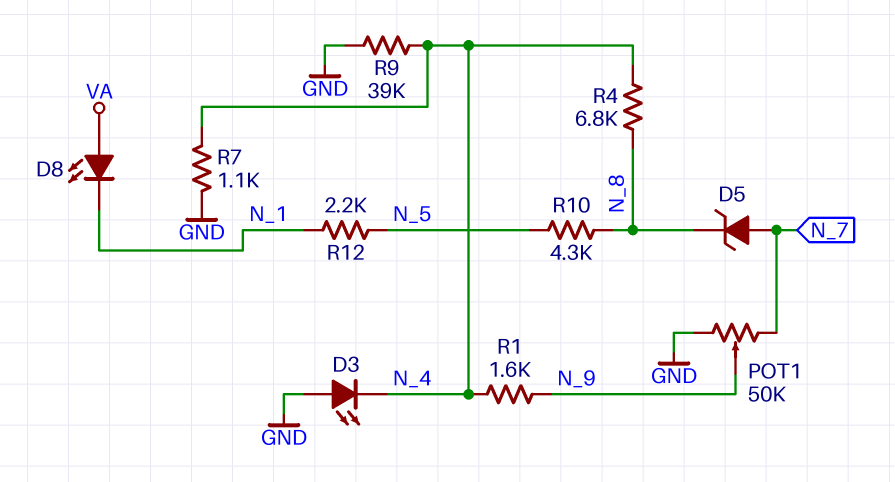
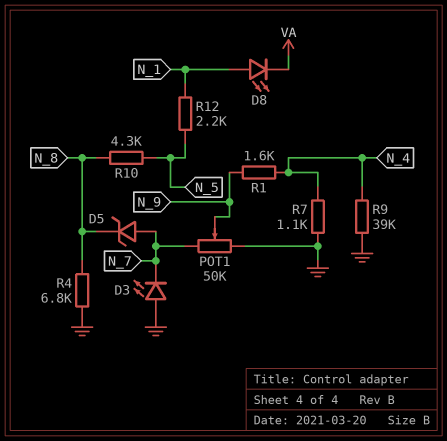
D3: LED (A GND, K N_4) -> LED (A GND, K N_7)
D8: LED (A VA, K N_1) -> LED (A N_1, K VA)
R4: 6.8k (N_4, N_8) -> 6.8k (GND, N_8)

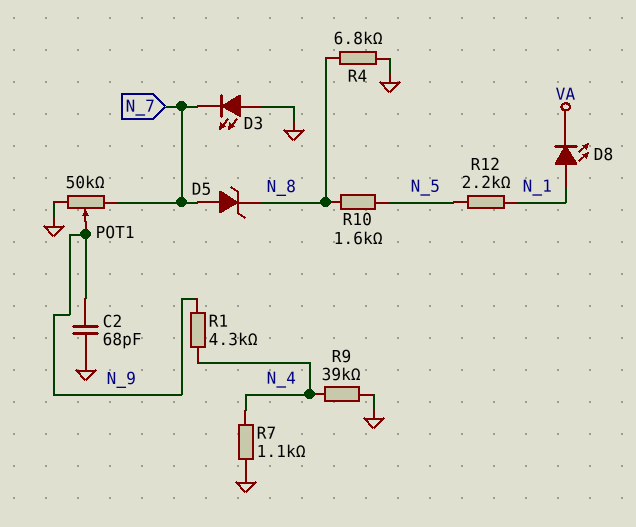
C2: none -> 68pF (GND, N_9)
R1: 1.6k (N_4, N_9) -> 4.3k (N_4, N_9)
R10: 4.3k (N_5, N_8) -> 1.6k (N_5, N_8)

